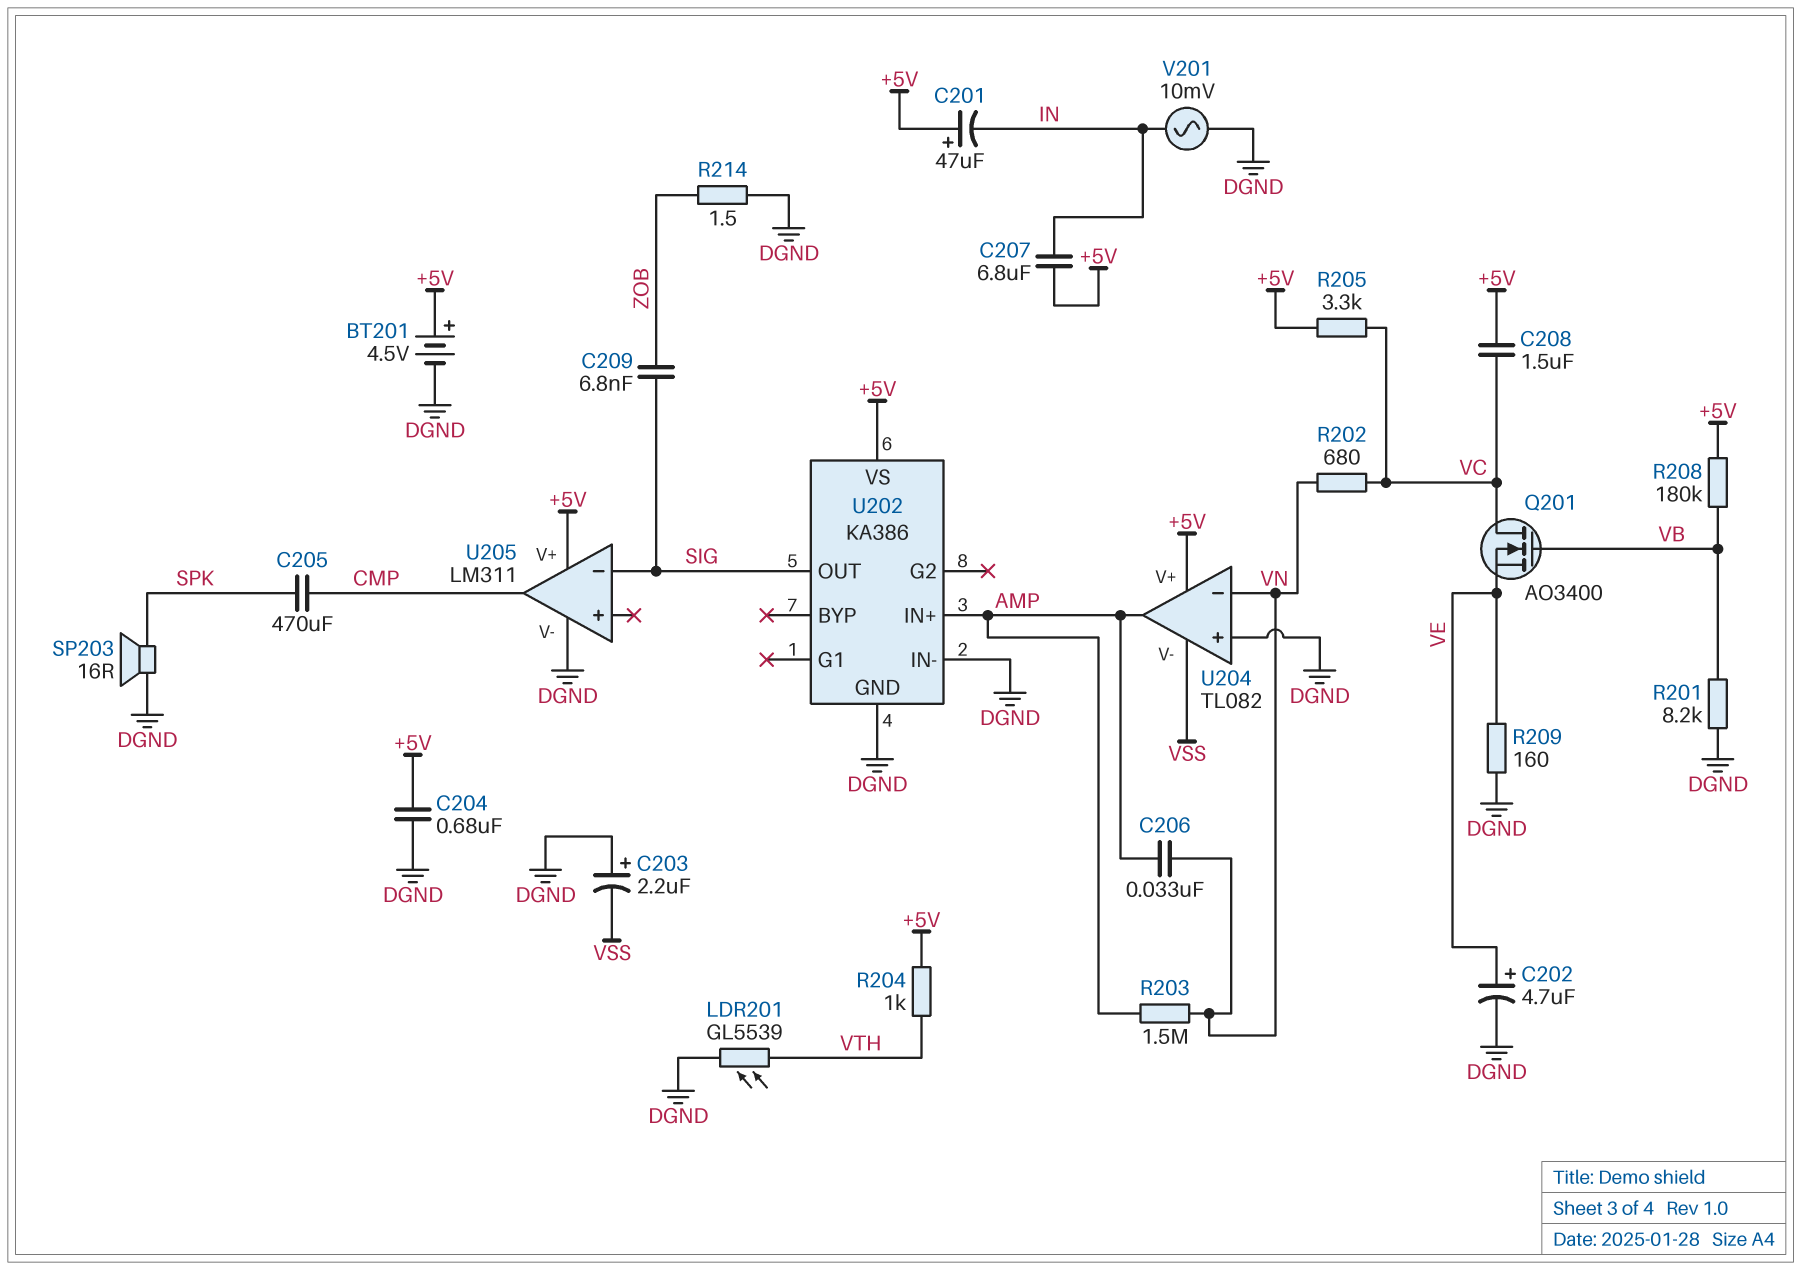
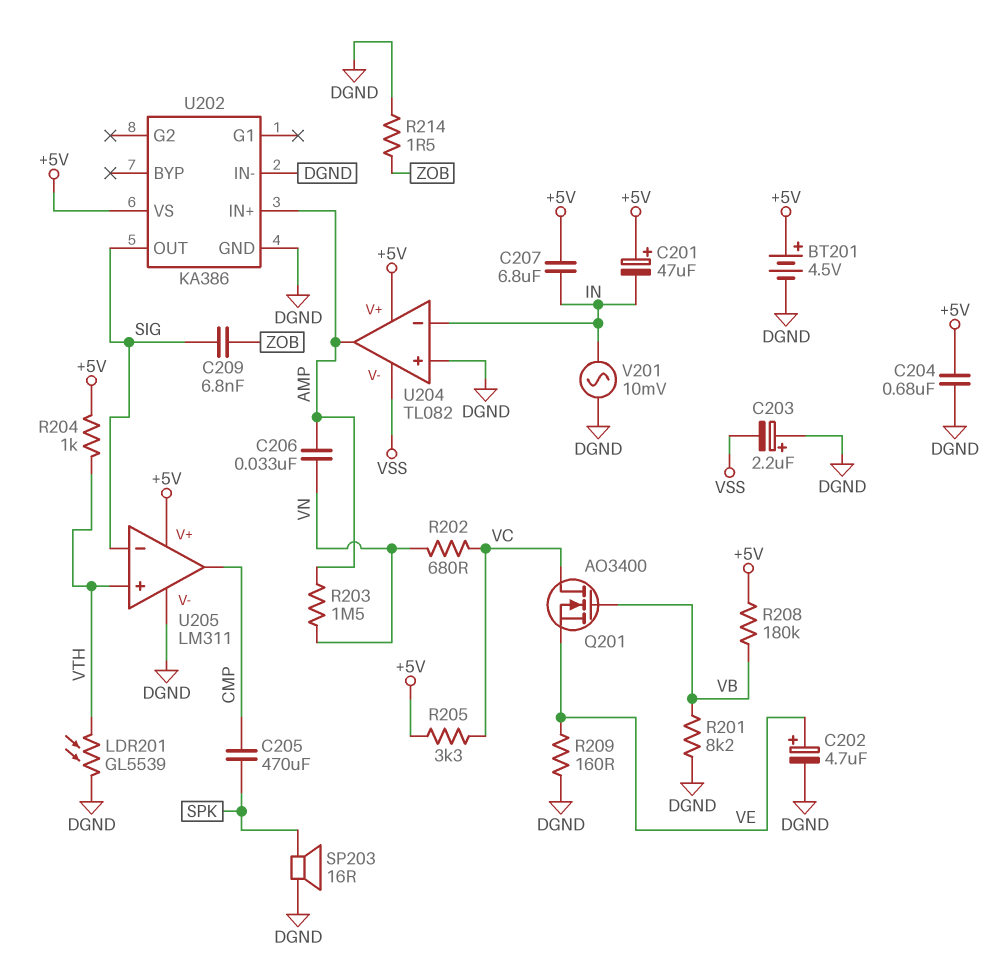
C208: 1.5uF (+5V, VC) -> none
U204 pin in-: VN -> IN
U205 pin in+: none -> VTH

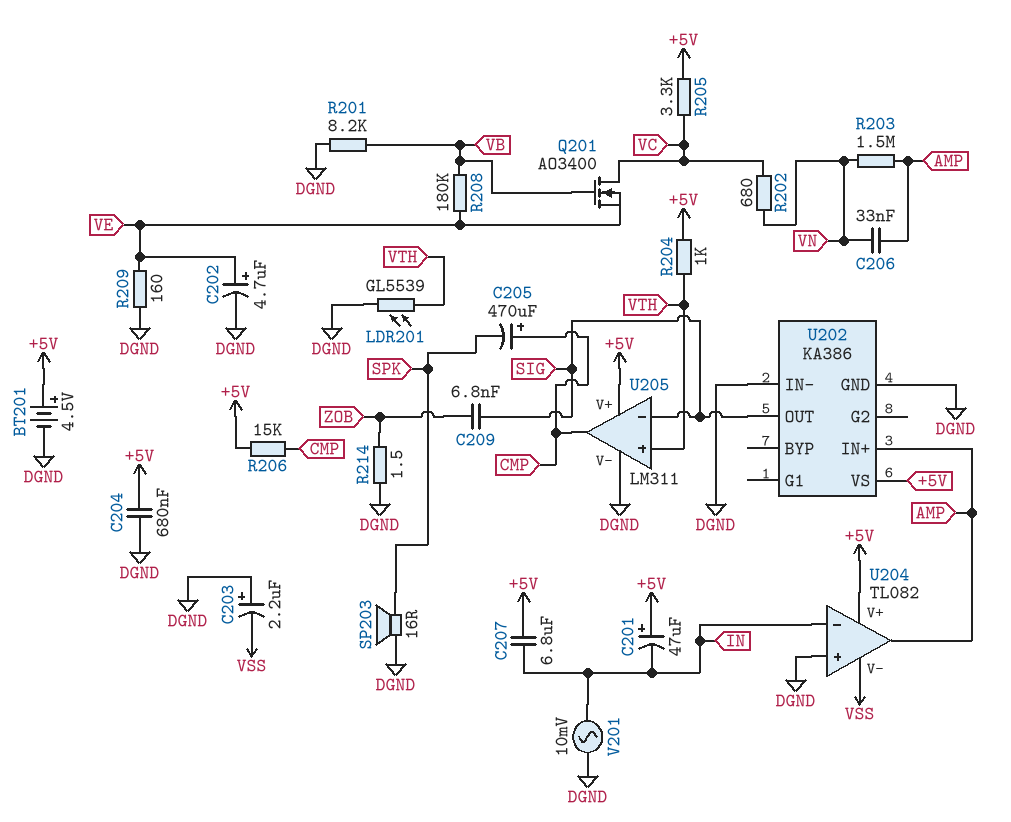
C205: 470uF (CMP, SPK) -> 470uF (plus CMP, minus SPK)
R206: none -> 15k (+5V, CMP)
R208: 180k (+5V, VB) -> 180k (VB, VE)

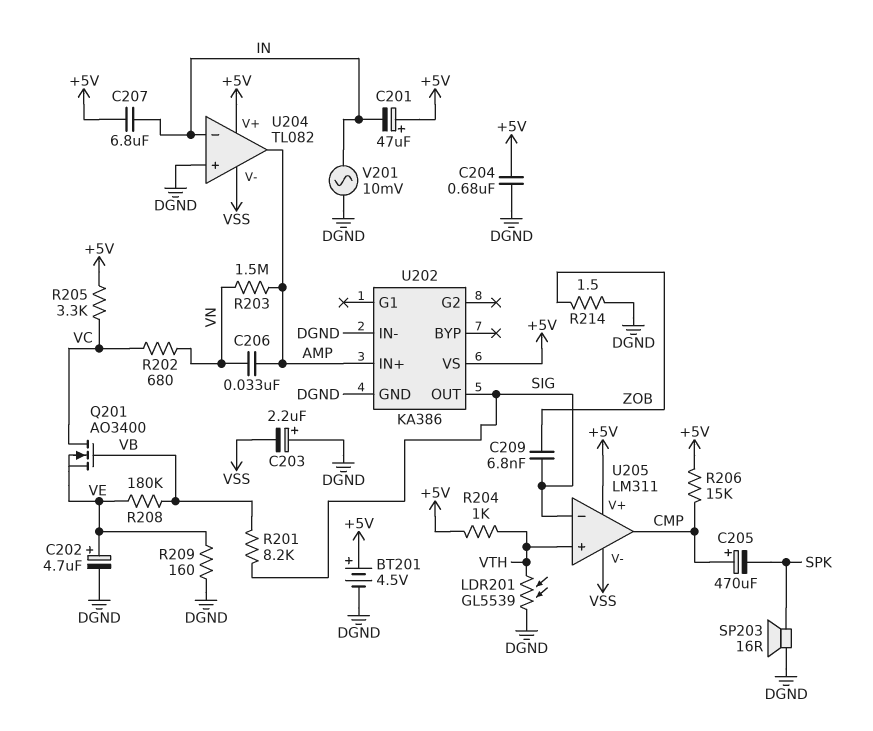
R201: 8.2k (DGND, VB) -> 8.2k (SIG, VB)
U205 pin V-: DGND -> VSS

